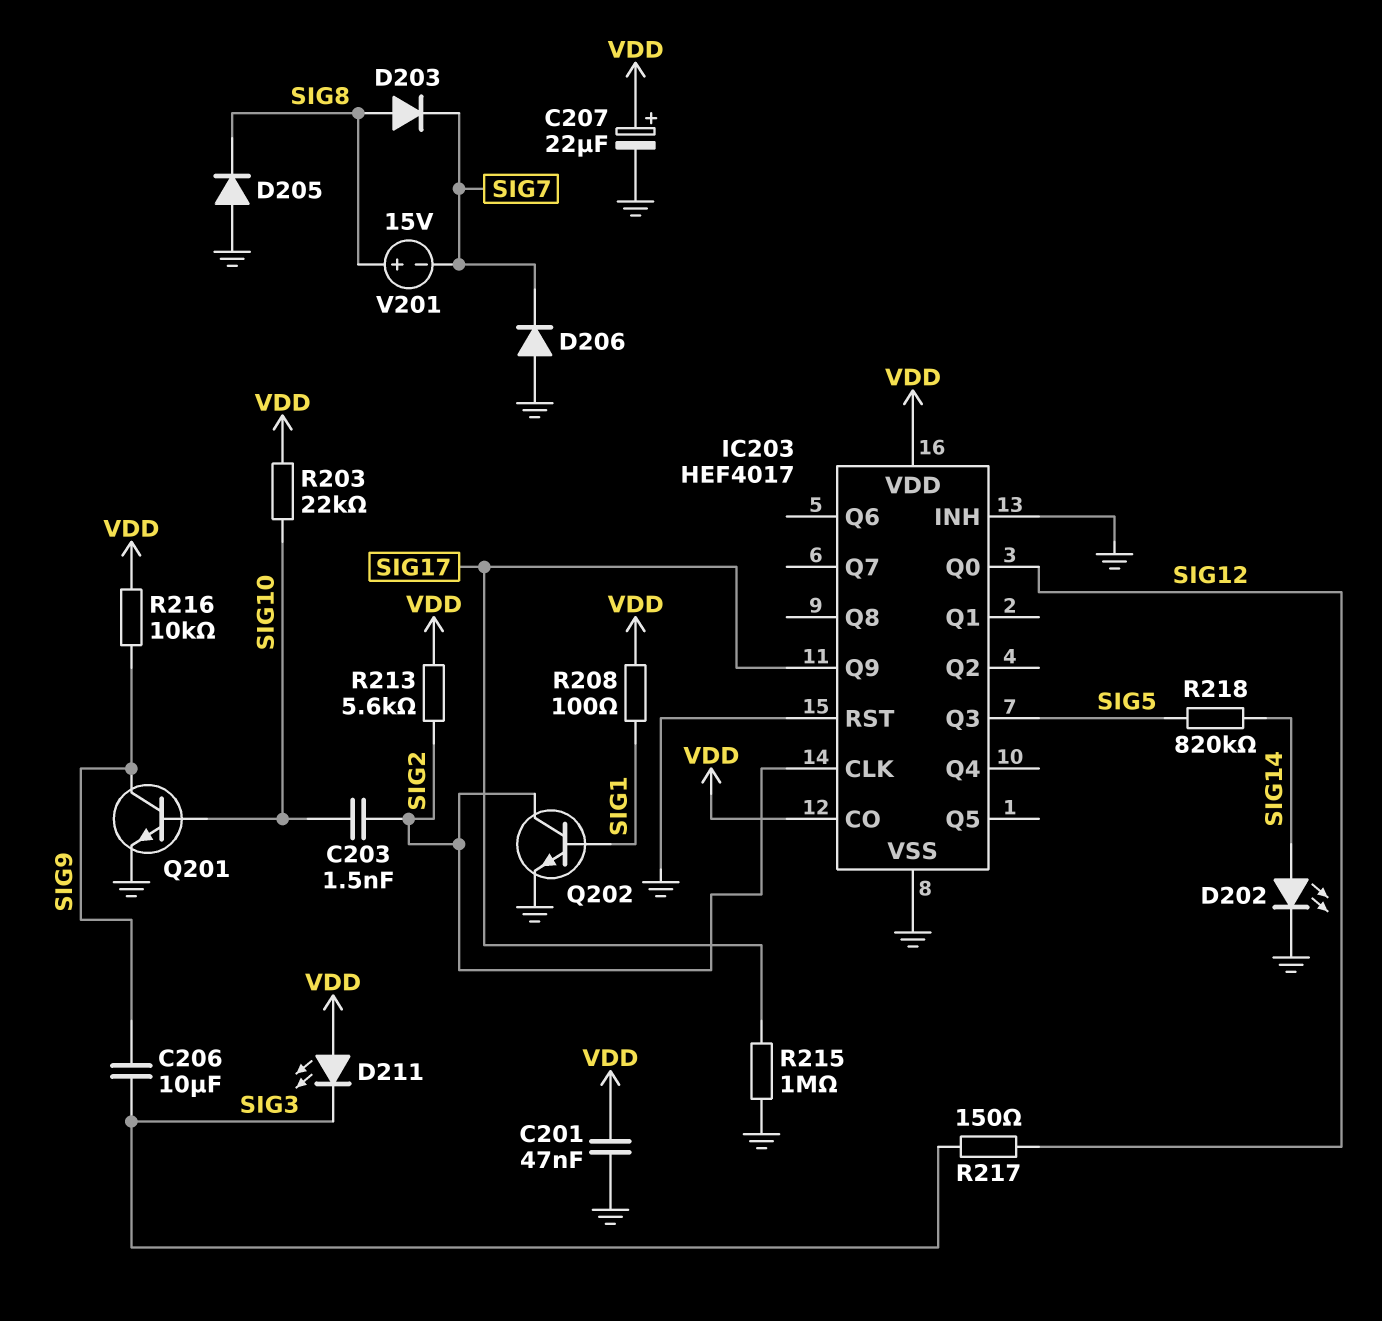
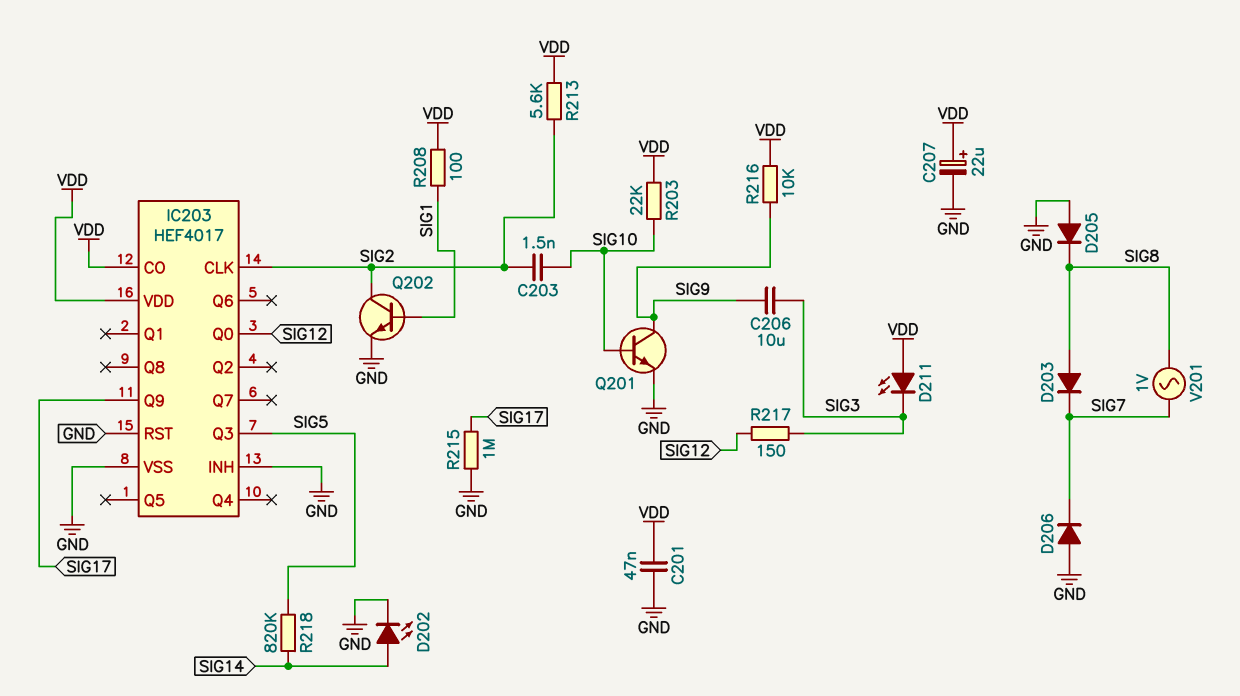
V201: 15V (plus SIG8, minus SIG7) -> AC 1V (SIG7, SIG8)

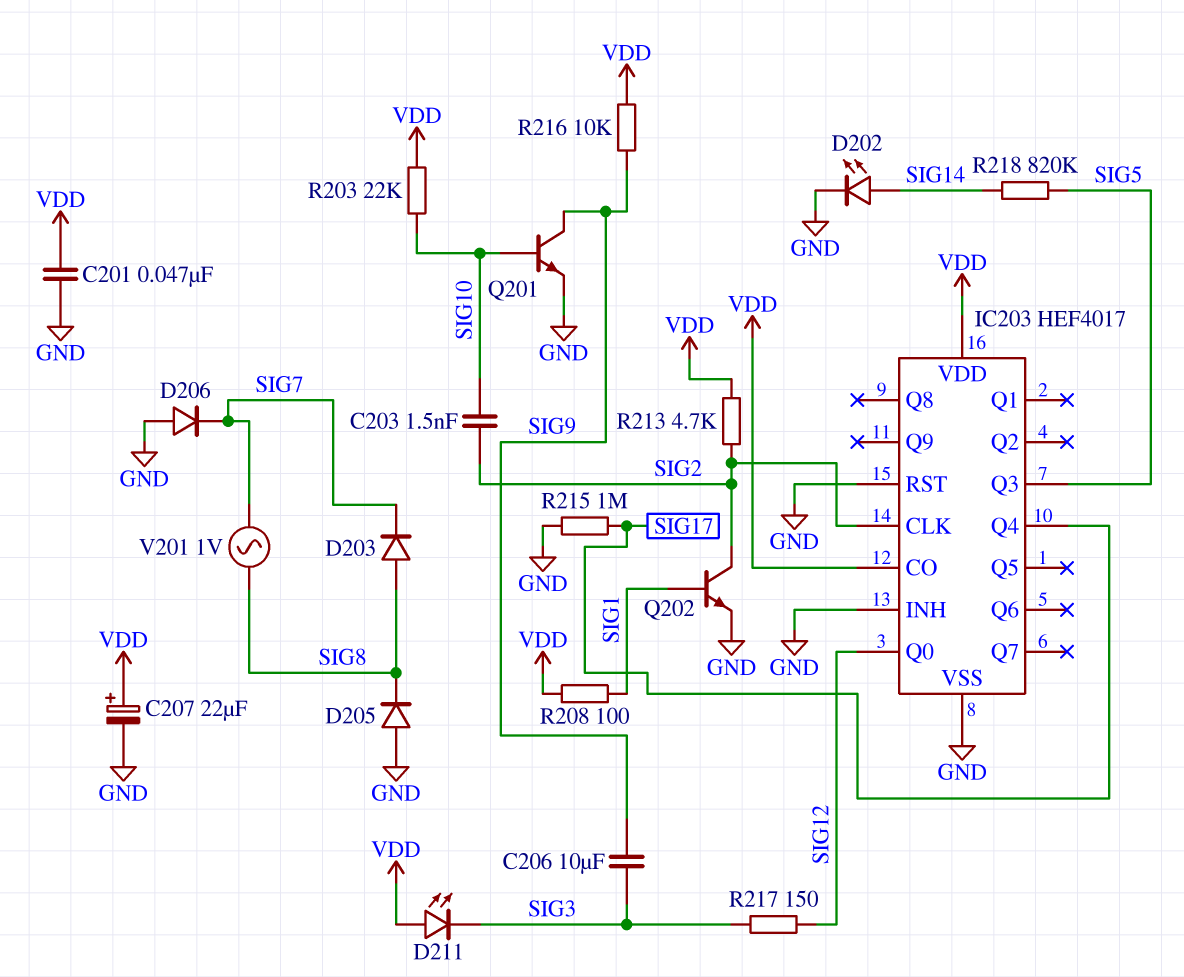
IC203 pin Q4: none -> SIG17
IC203 pin Q9: SIG17 -> none
R213: 5.6k (SIG2, VDD) -> 4.7k (SIG2, VDD)

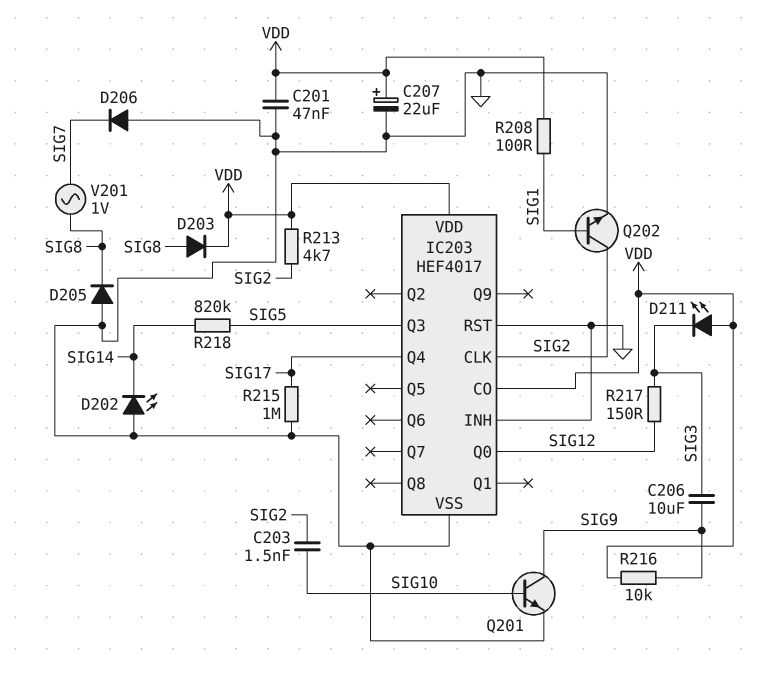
D202: LED (A SIG14, K GND) -> LED (A GND, K SIG14)
D203: diode (A SIG8, K SIG7) -> diode (A SIG8, K VDD)
R203: 22k (SIG10, VDD) -> none

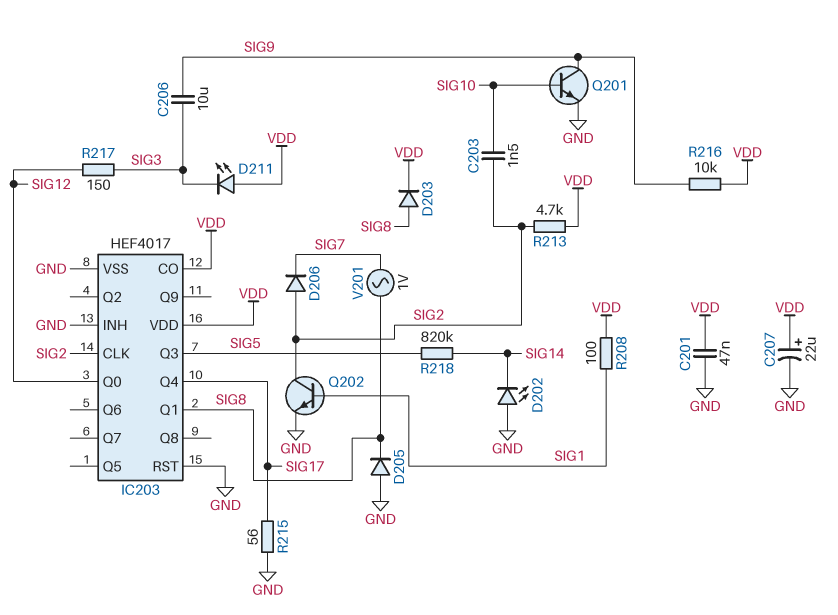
D206: diode (A GND, K SIG7) -> diode (A SIG2, K SIG7)
IC203 pin Q1: none -> SIG8
R215: 1M (GND, SIG17) -> 56 (GND, SIG17)

